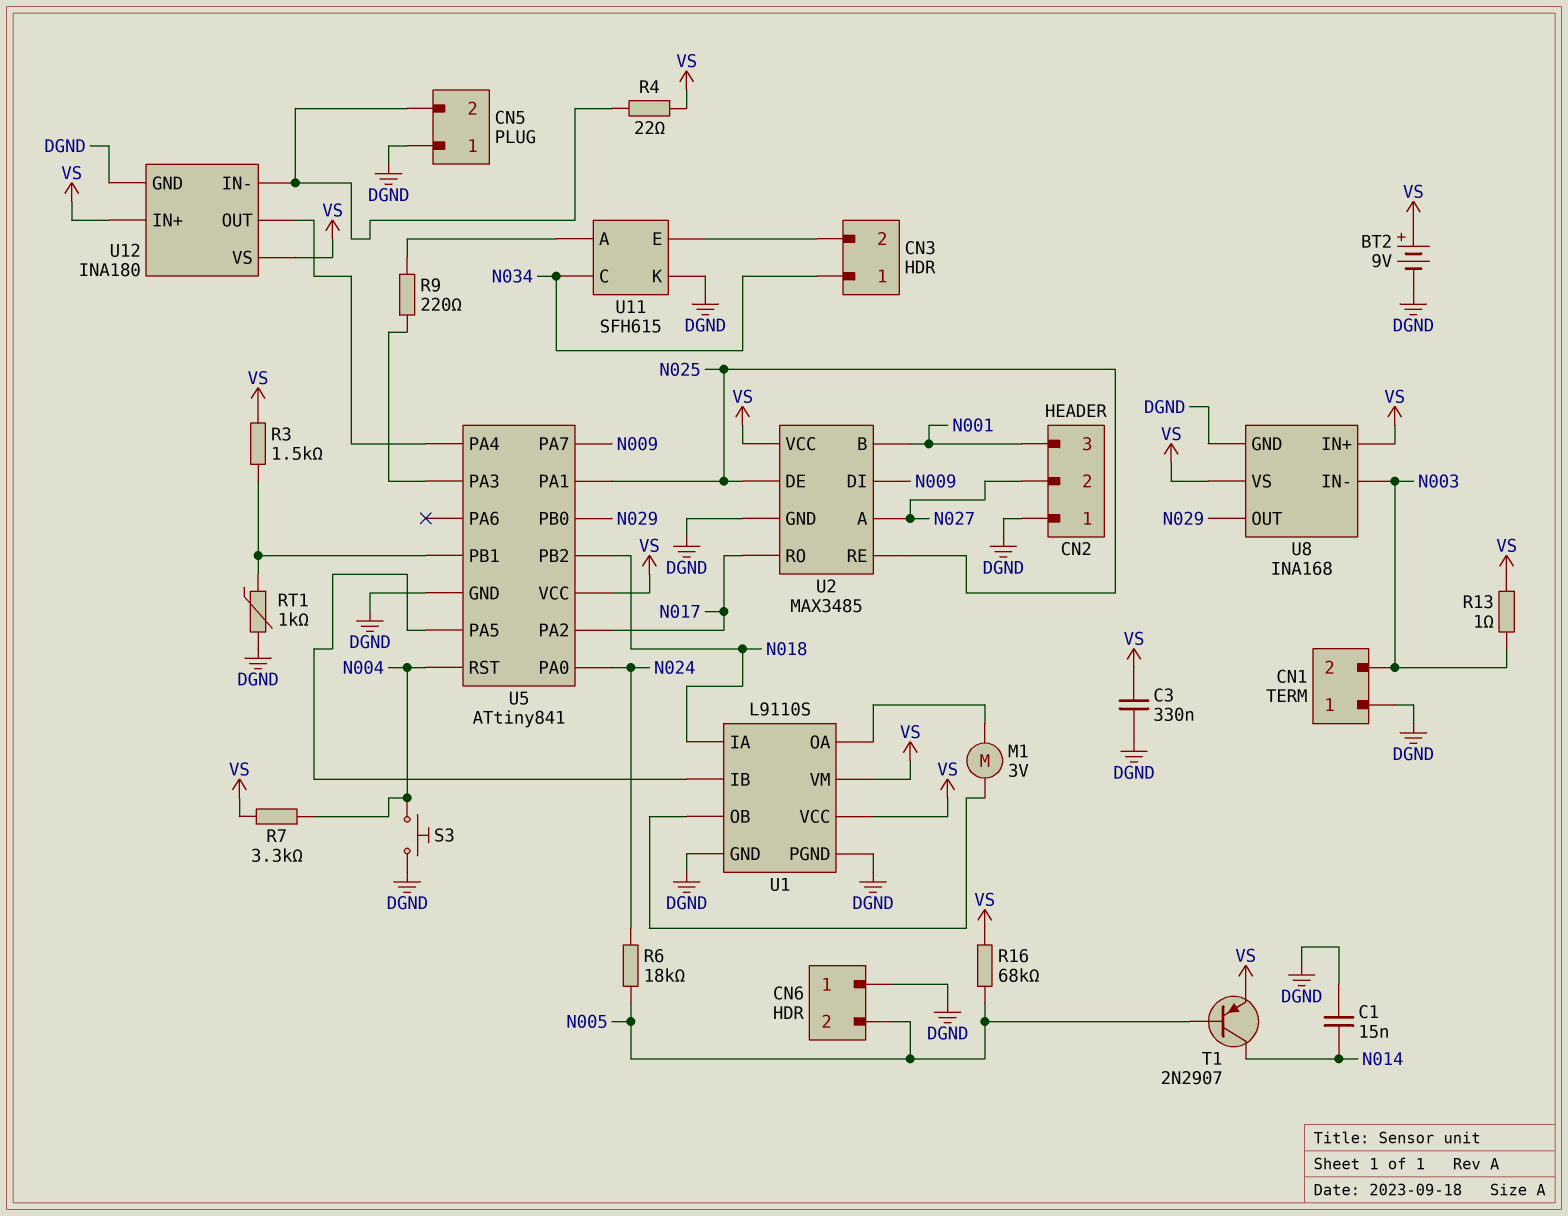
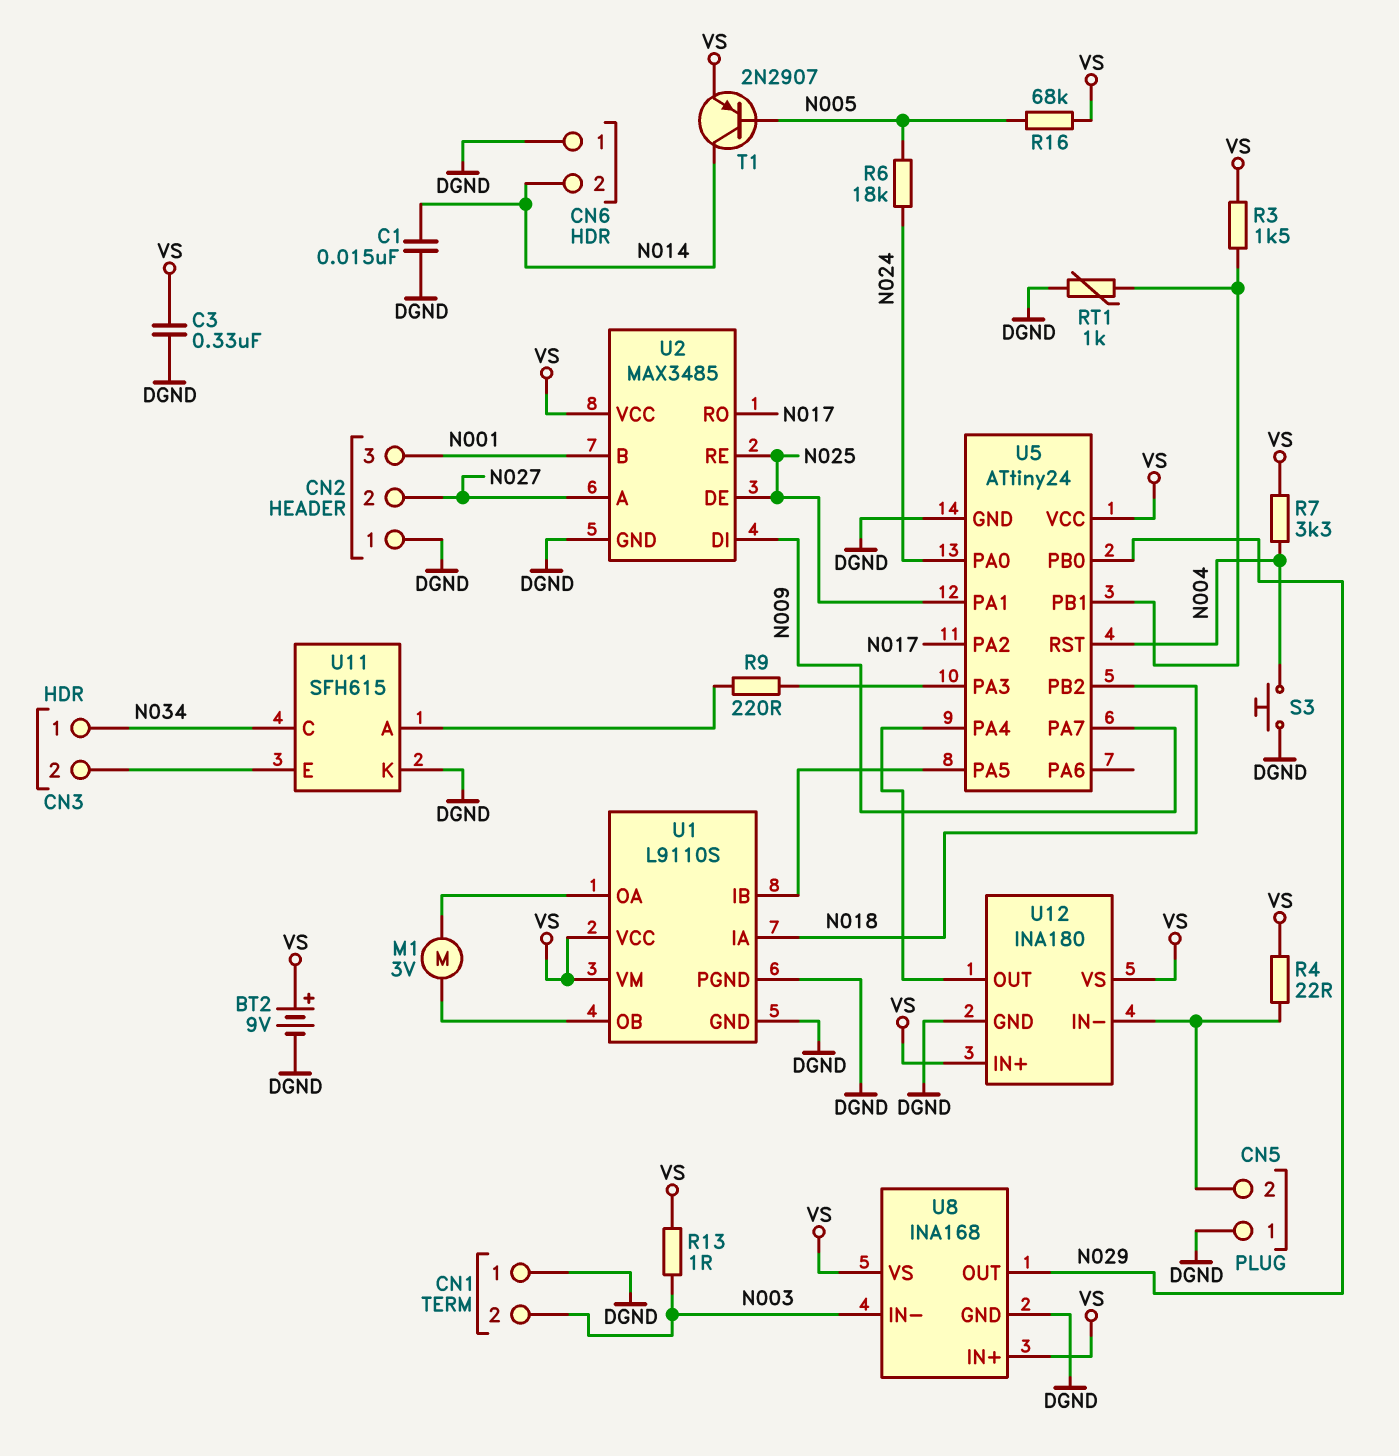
CN6 pin 2: N005 -> N014
U5: ATtiny841 -> ATtiny24

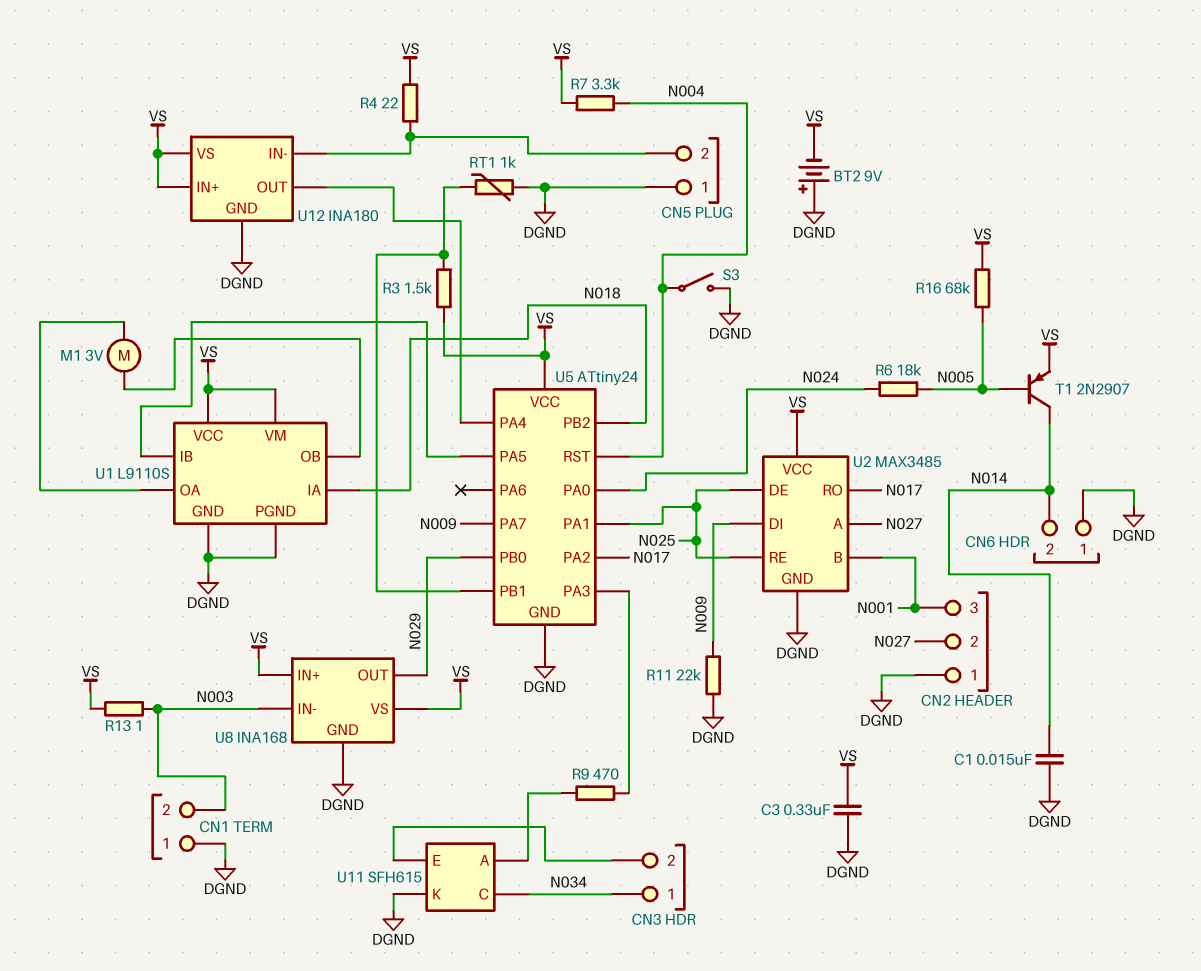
BT2: 9V (plus VS, minus DGND) -> 9V (plus DGND, minus VS)
R9: 220 (U5/PA3, U11/A) -> 470 (U5/PA3, U11/A)
R11: none -> 22k (DGND, N009)
S3: button (DGND, N004) -> switch (DGND, N004)

